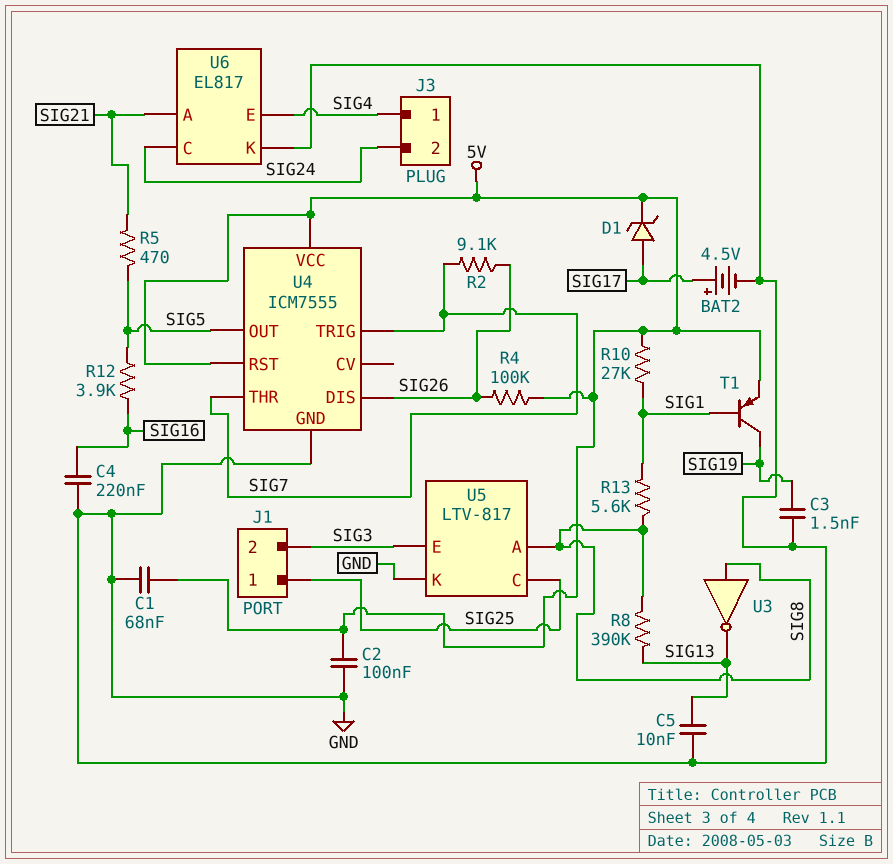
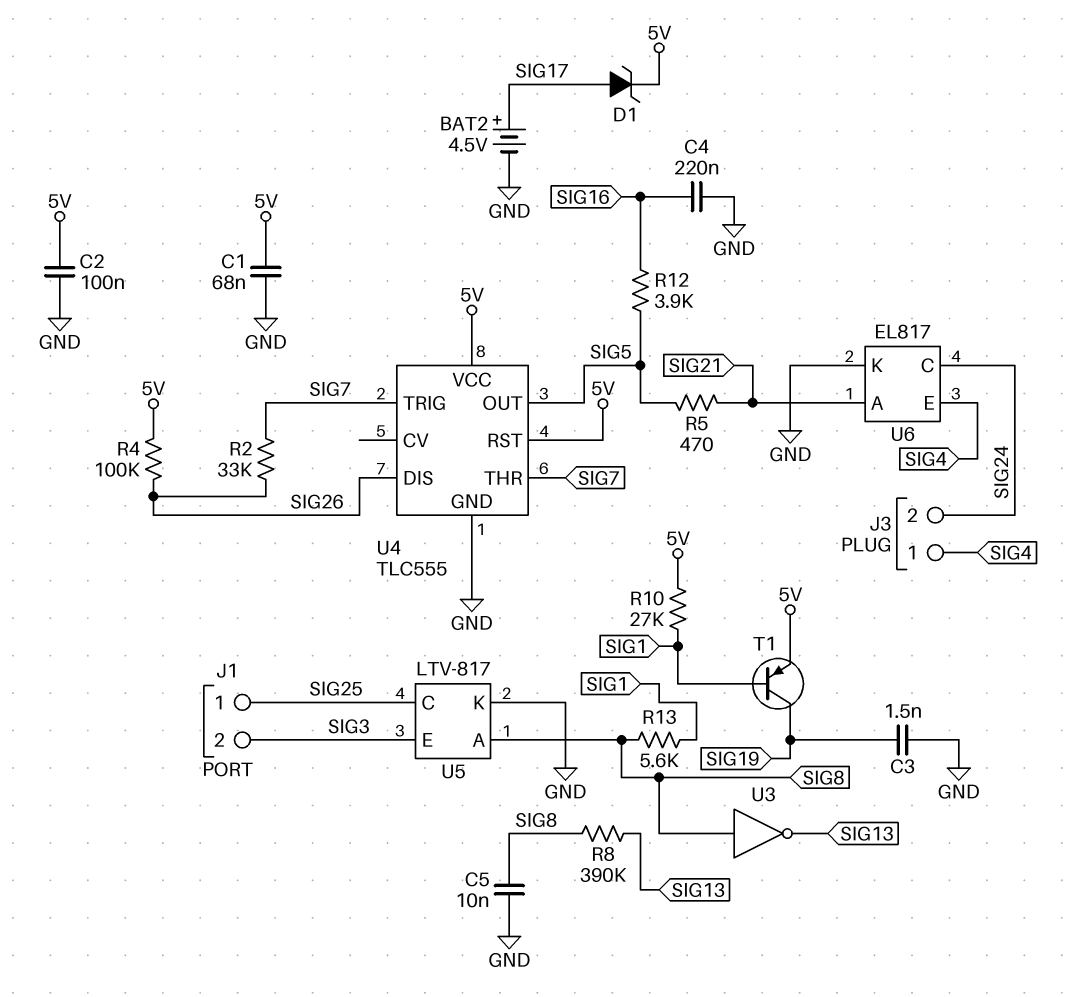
C5: 10nF (GND, SIG13) -> 10nF (GND, SIG8)
R2: 9.1k (SIG7, SIG26) -> 33k (SIG7, SIG26)
U4: ICM7555 -> TLC555

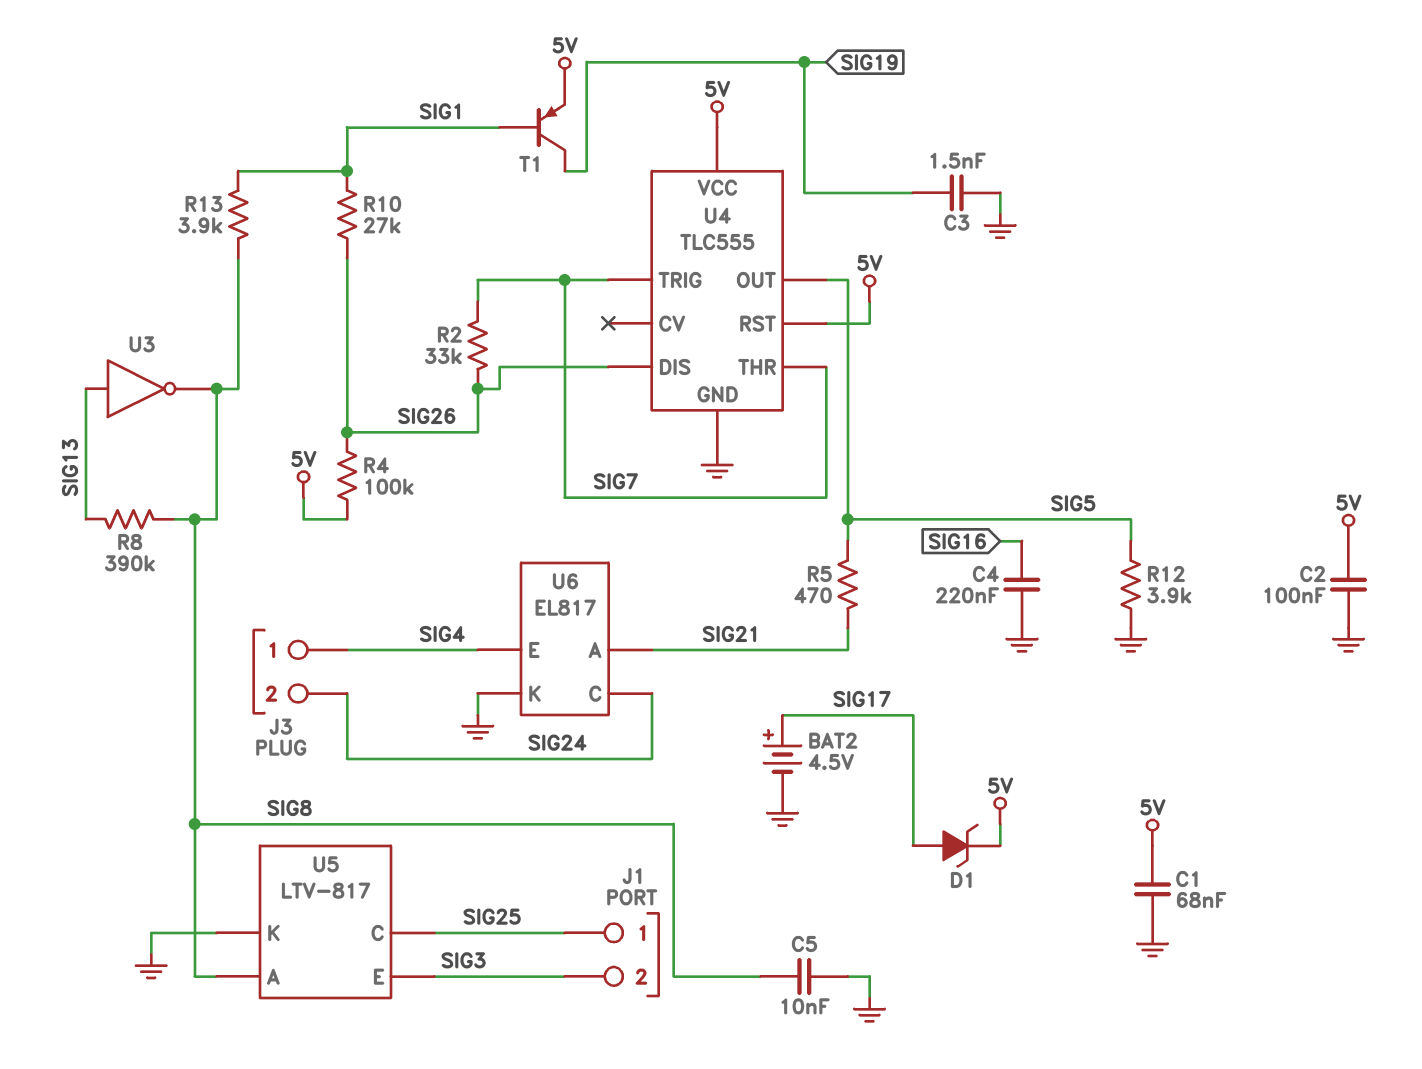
R10: 27k (5V, SIG1) -> 27k (SIG1, SIG26)
R12: 3.9k (SIG5, SIG16) -> 3.9k (GND, SIG5)
R13: 5.6k (SIG1, SIG8) -> 3.9k (SIG1, SIG8)
U3: NOT (in SIG8, out SIG13) -> NOT (in SIG13, out SIG8)

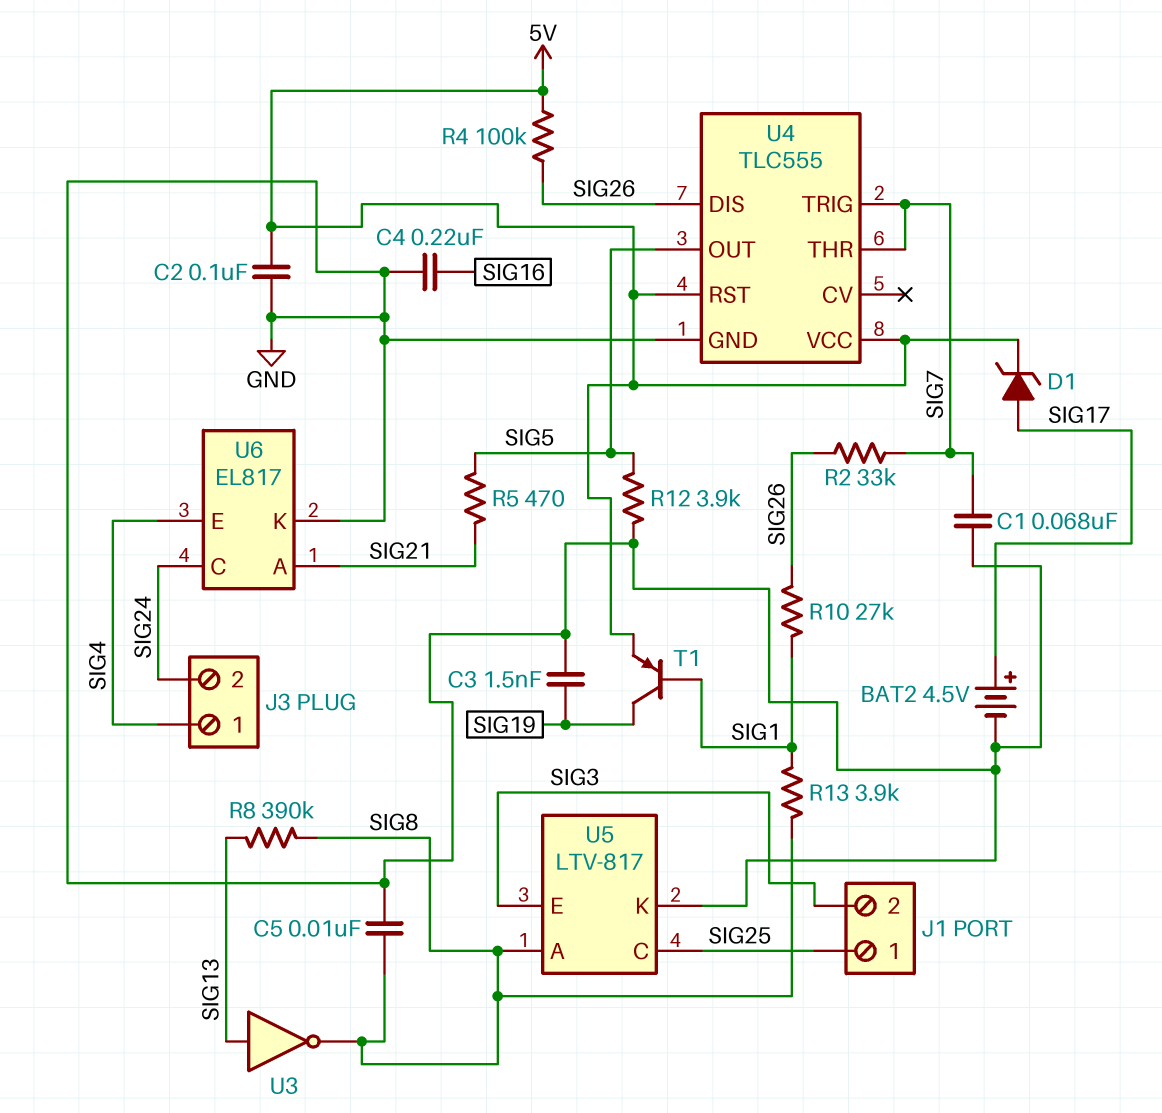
C1: 68nF (5V, GND) -> 68nF (GND, SIG7)

